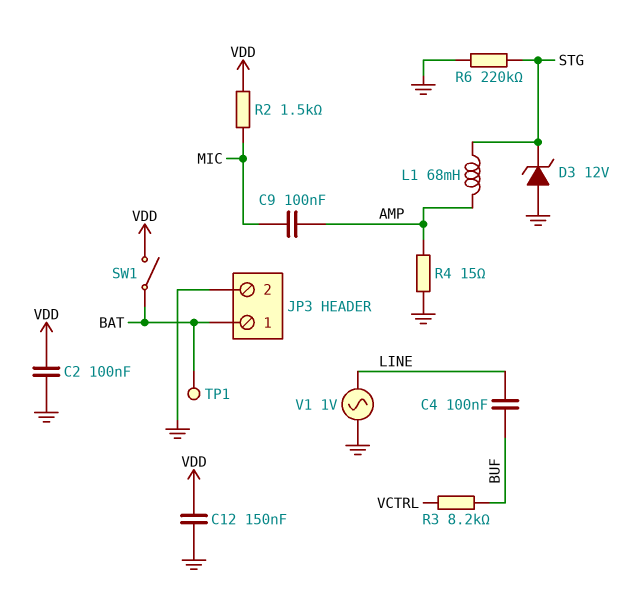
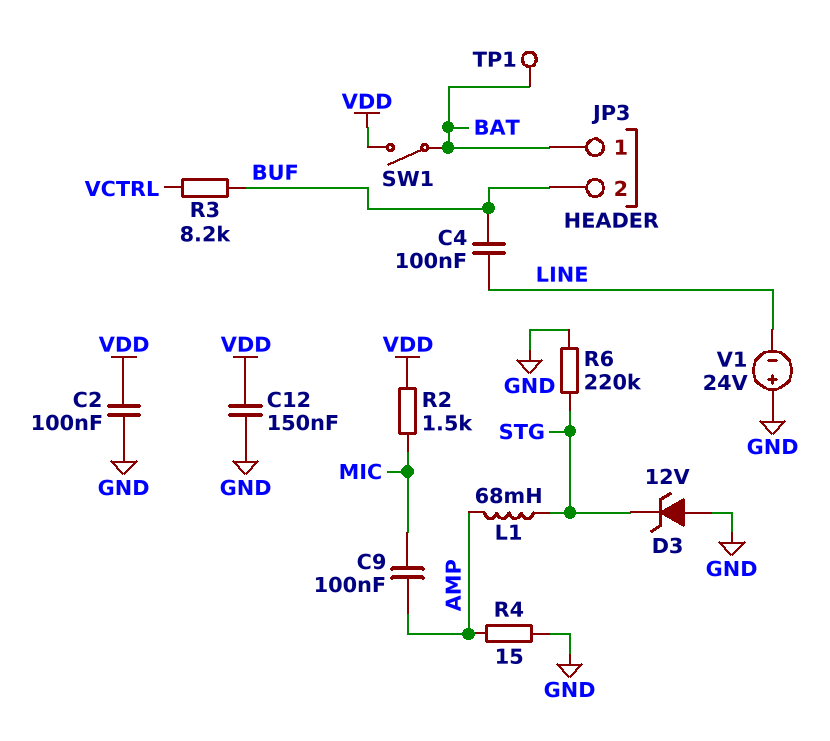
JP3 pin 2: GND -> BUF
V1: AC 1V (GND, LINE) -> 24V (plus GND, minus LINE)

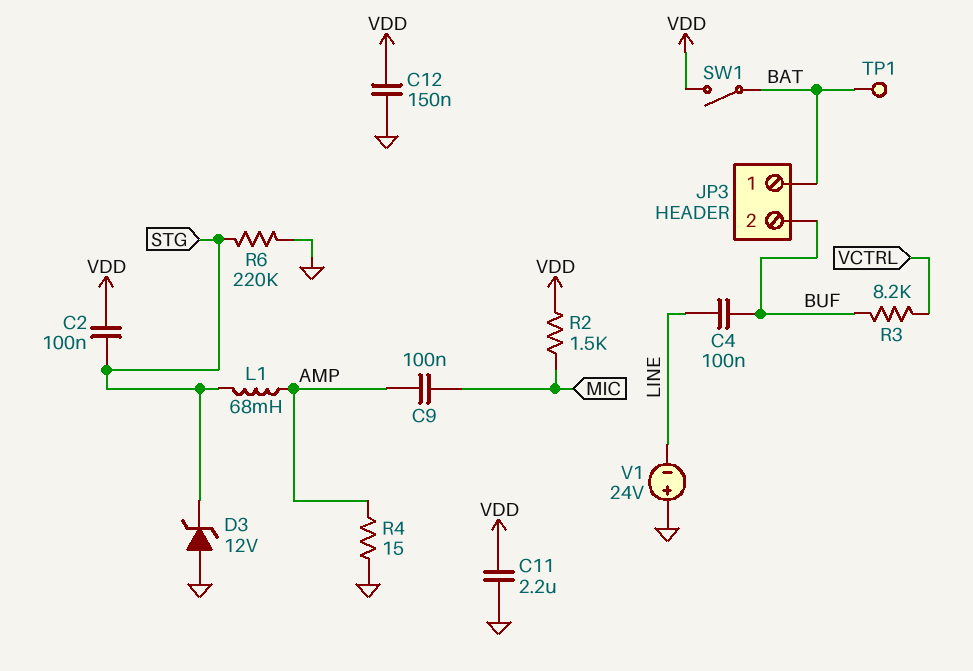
C2: 100nF (GND, VDD) -> 100nF (STG, VDD)
C11: none -> 2.2uF (GND, VDD)

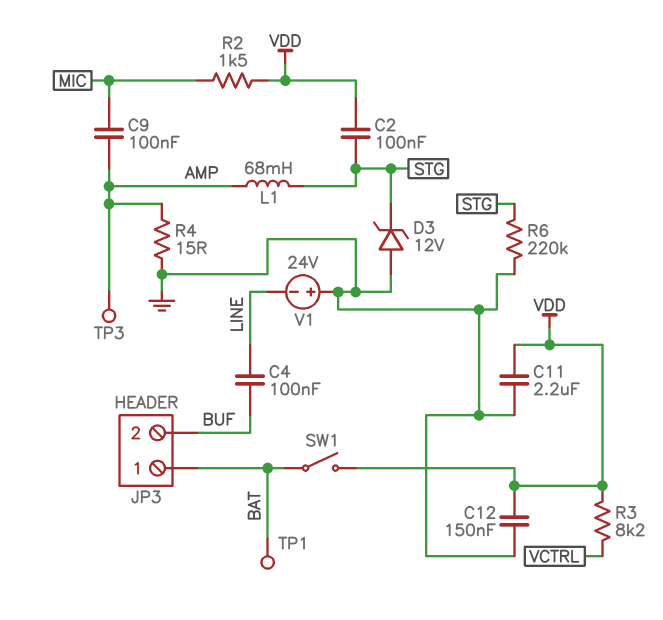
R3: 8.2k (BUF, VCTRL) -> 8.2k (VCTRL, VDD)
TP3: none -> test point (AMP)

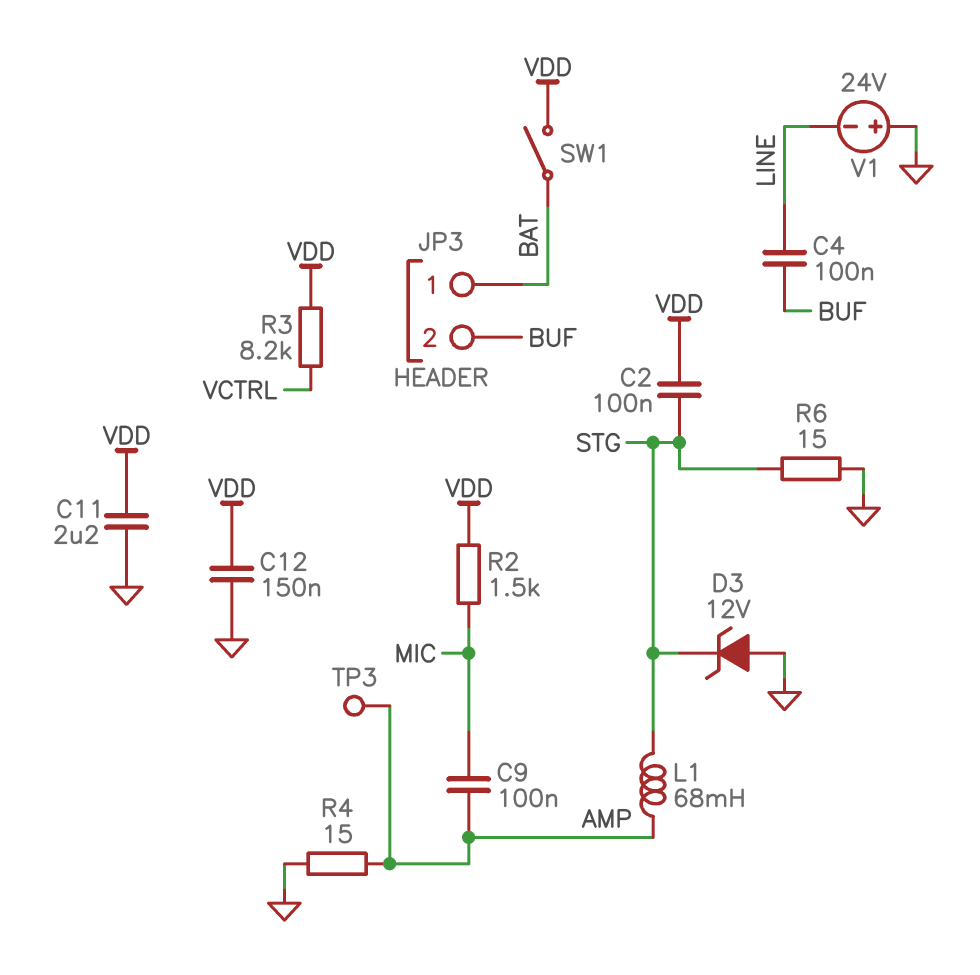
R6: 220k (GND, STG) -> 15 (GND, STG)
TP1: test point (BAT) -> none

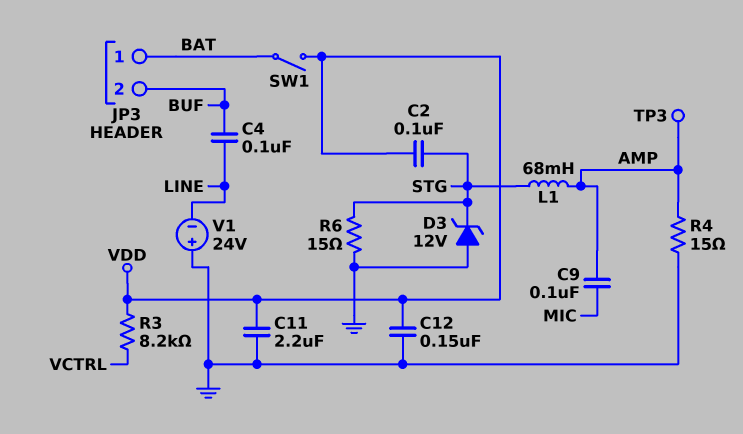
R2: 1.5k (MIC, VDD) -> none

